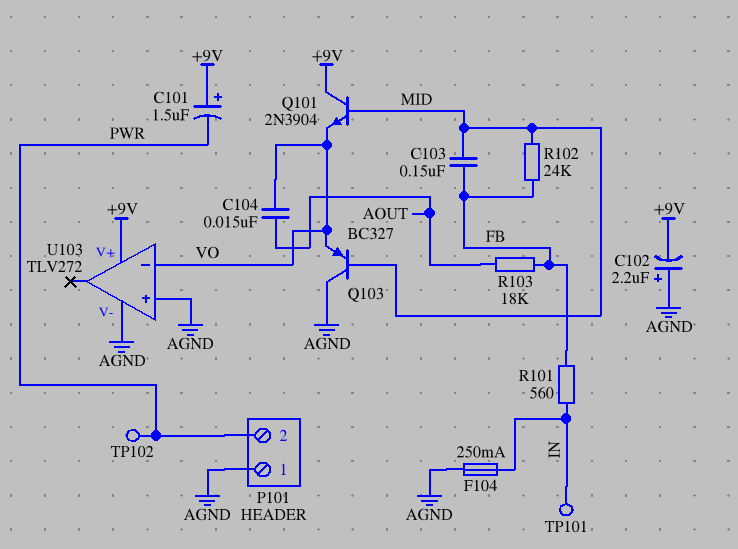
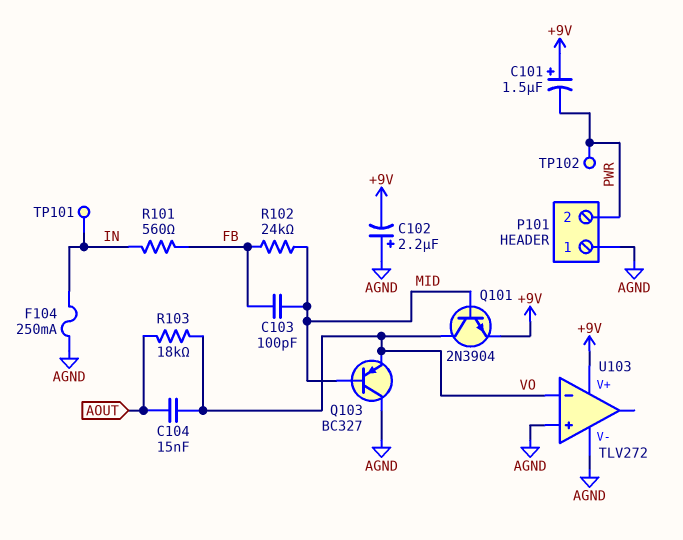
C103: 150nF (FB, MID) -> 100pF (FB, MID)
Q101: NPN 2N3904 (B MID, C +9V, E VO) -> NPN 2N3904 (B MID, C VO, E +9V)
R103: 18k (AOUT, FB) -> 18k (AOUT, VO)

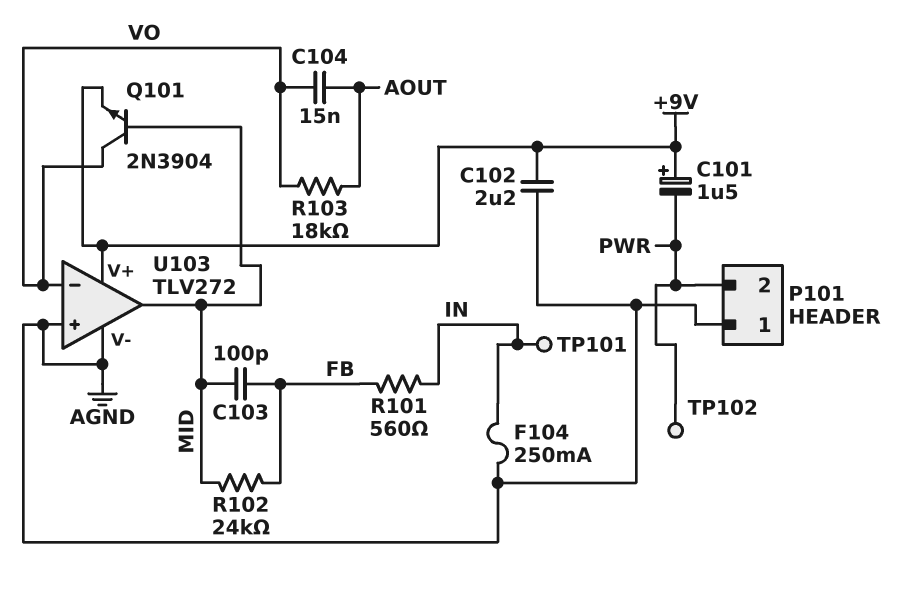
C102: 2.2uF (plus AGND, minus +9V) -> 2.2uF (+9V, AGND)
Q103: PNP BC327 (B MID, C AGND, E VO) -> none
U103 pin out: none -> MID

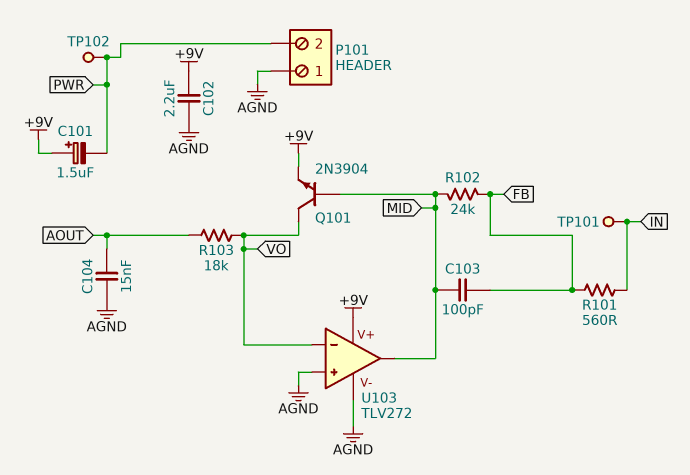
C104: 15nF (AOUT, VO) -> 15nF (AGND, AOUT)
F104: 250mA (AGND, IN) -> none

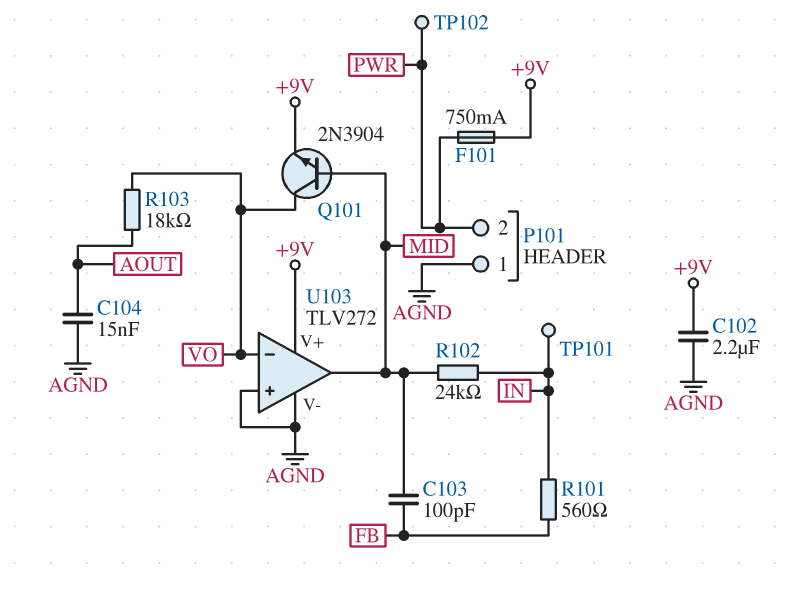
C101: 1.5uF (plus +9V, minus PWR) -> none
F101: none -> 750mA (+9V, PWR)
R102: 24k (FB, MID) -> 24k (IN, MID)

